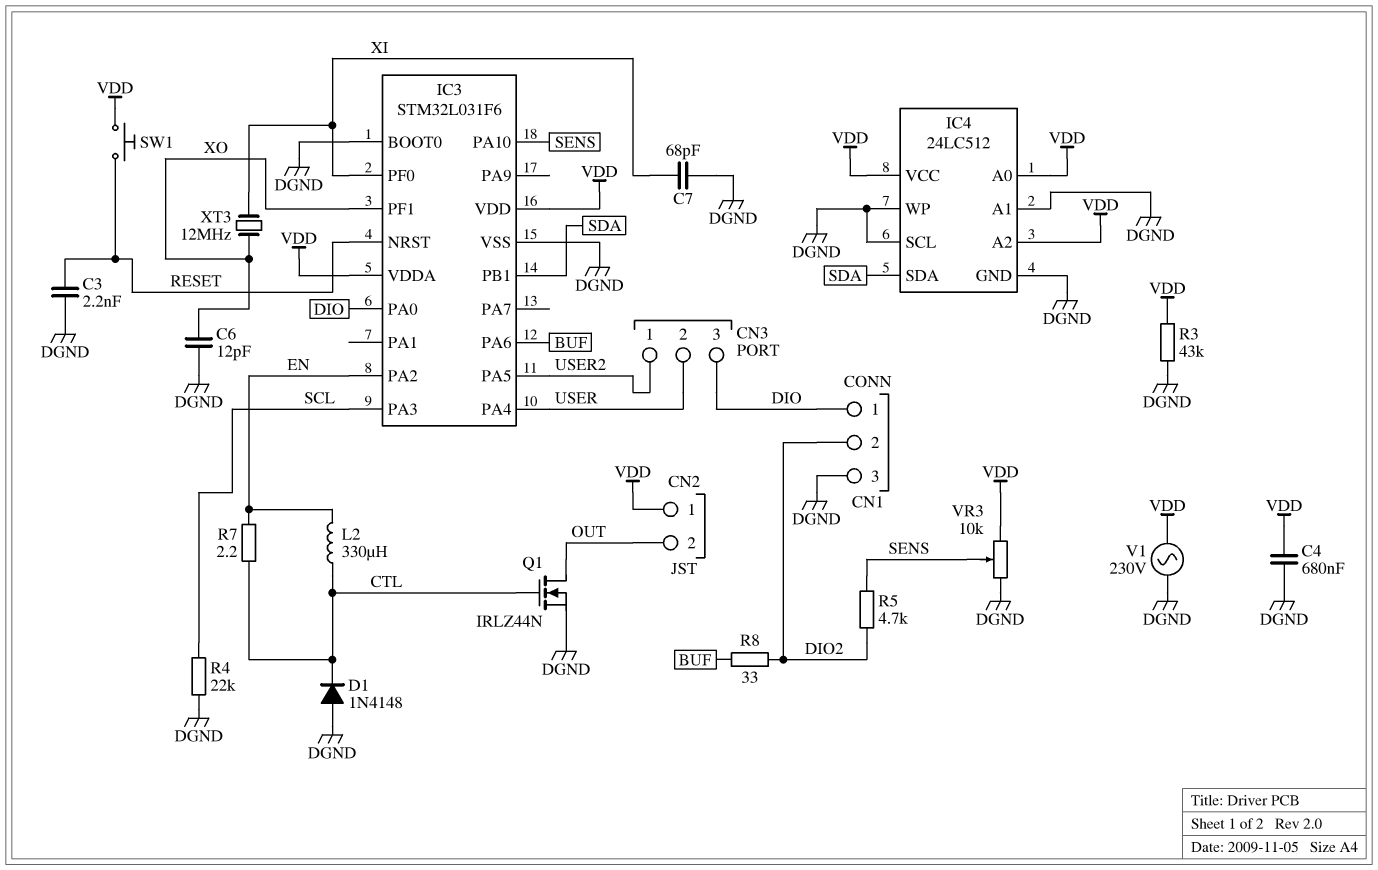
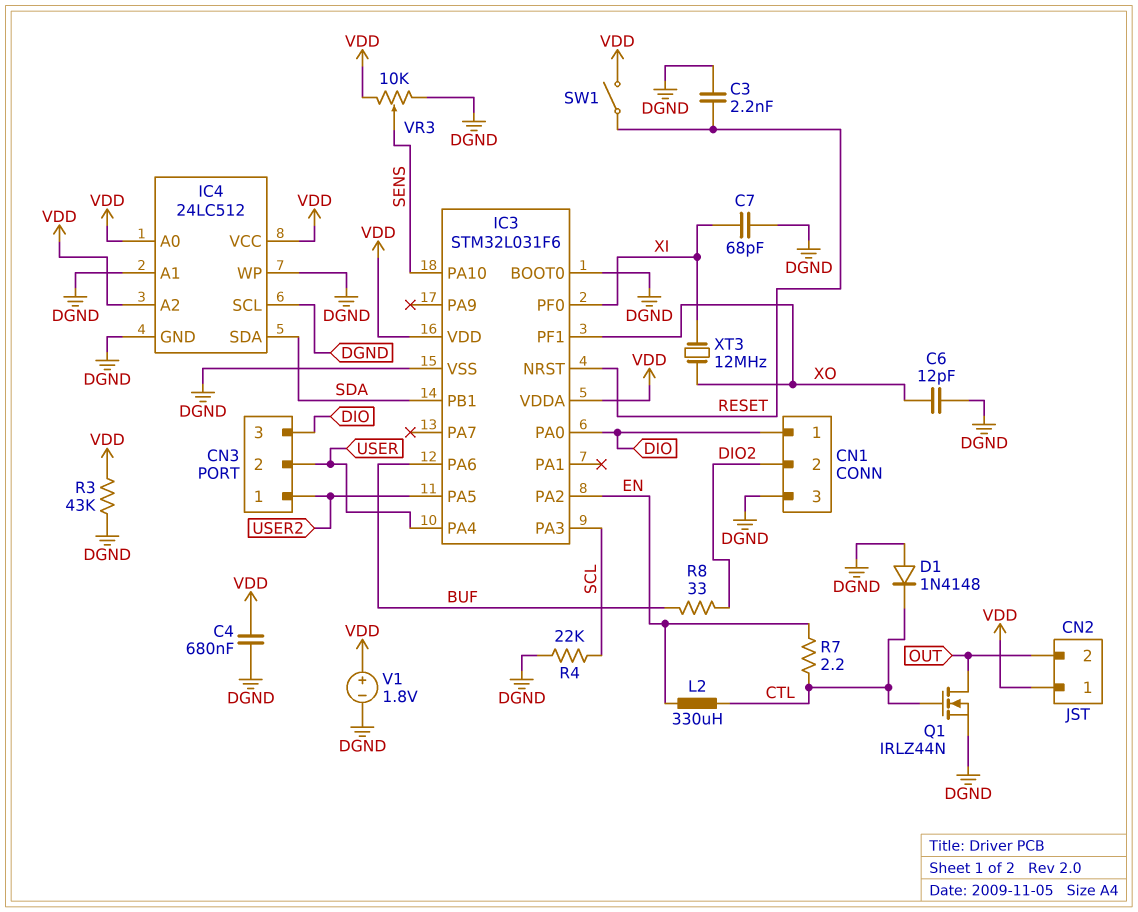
R5: 4.7k (DIO2, SENS) -> none
SW1: button (RESET, VDD) -> switch (RESET, VDD)
V1: AC 230V (DGND, VDD) -> 1.8V (plus VDD, minus DGND)

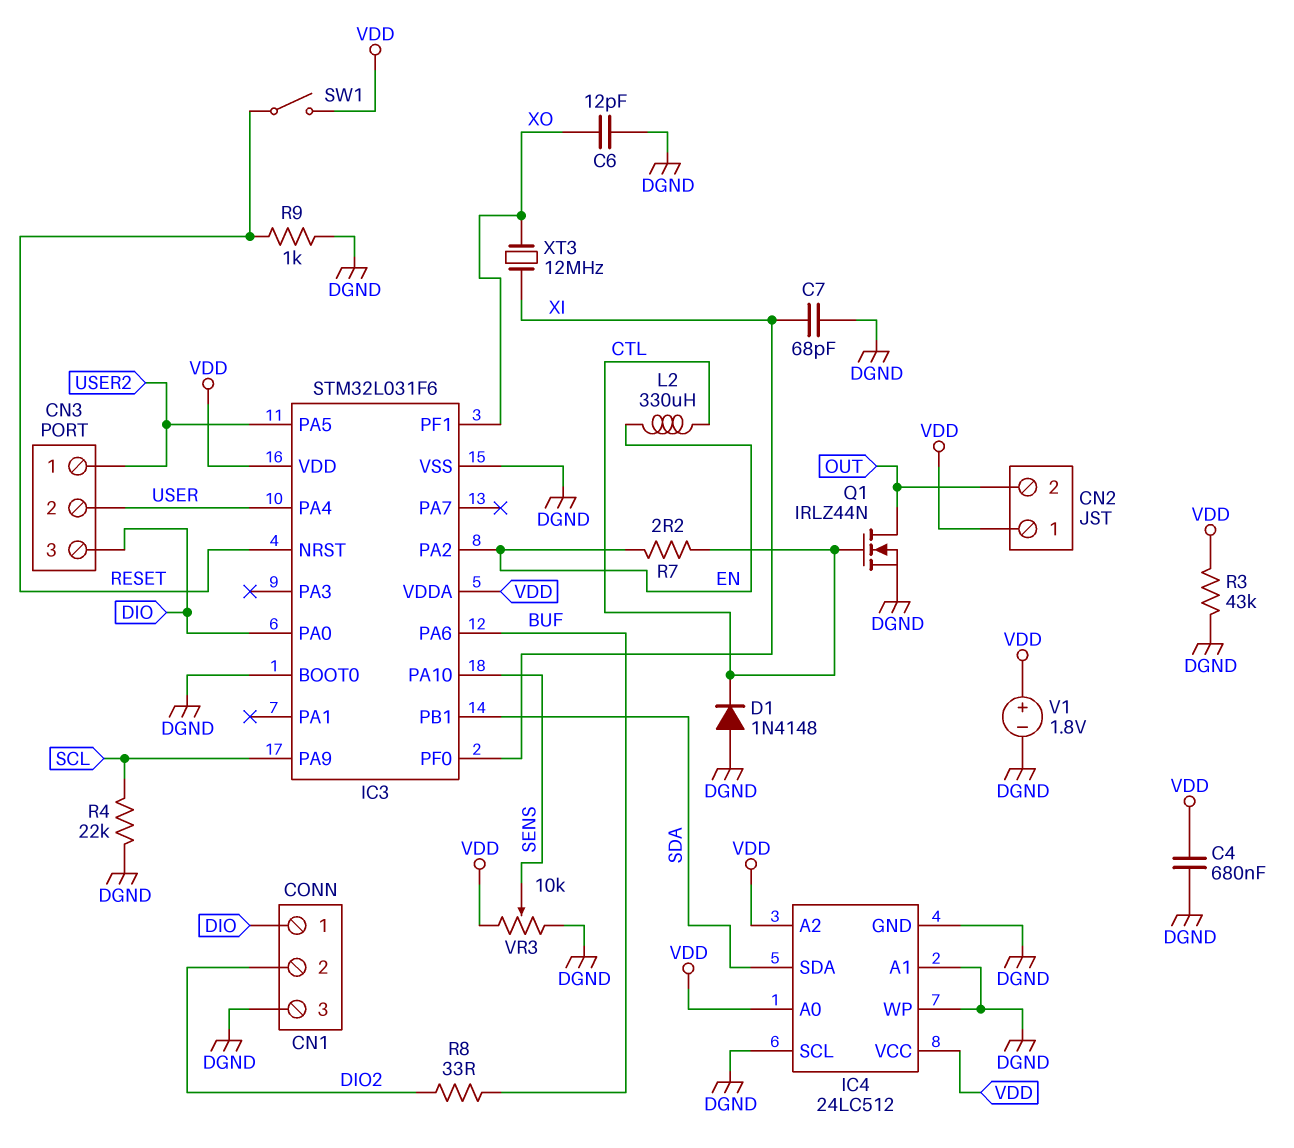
C3: 2.2nF (DGND, RESET) -> none
IC3 pin PA3: SCL -> none
IC3 pin PA9: none -> SCL
R9: none -> 1k (DGND, RESET)

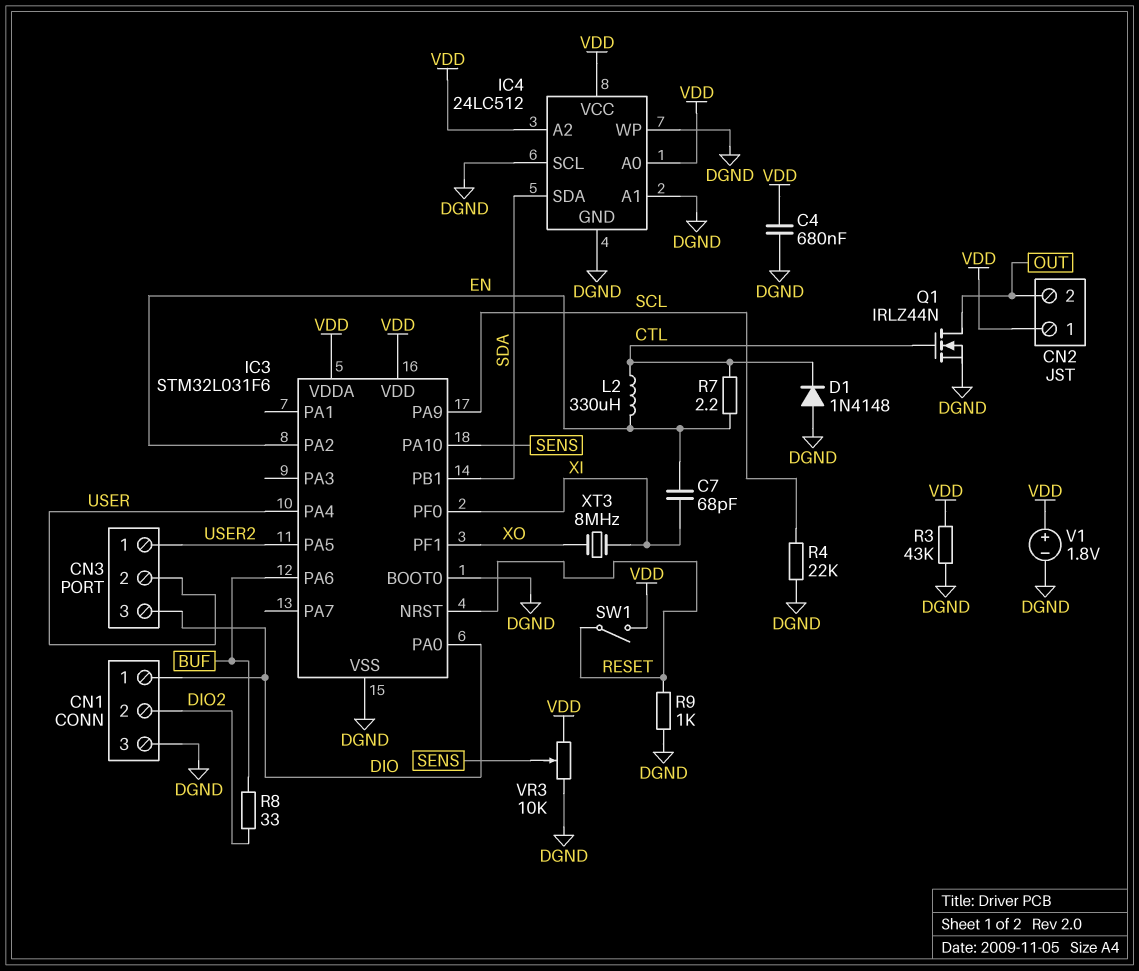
C6: 12pF (DGND, XO) -> none
C7: 68pF (DGND, XI) -> 68pF (EN, XI)
XT3: 12MHz (XI, XO) -> 8MHz (XI, XO)

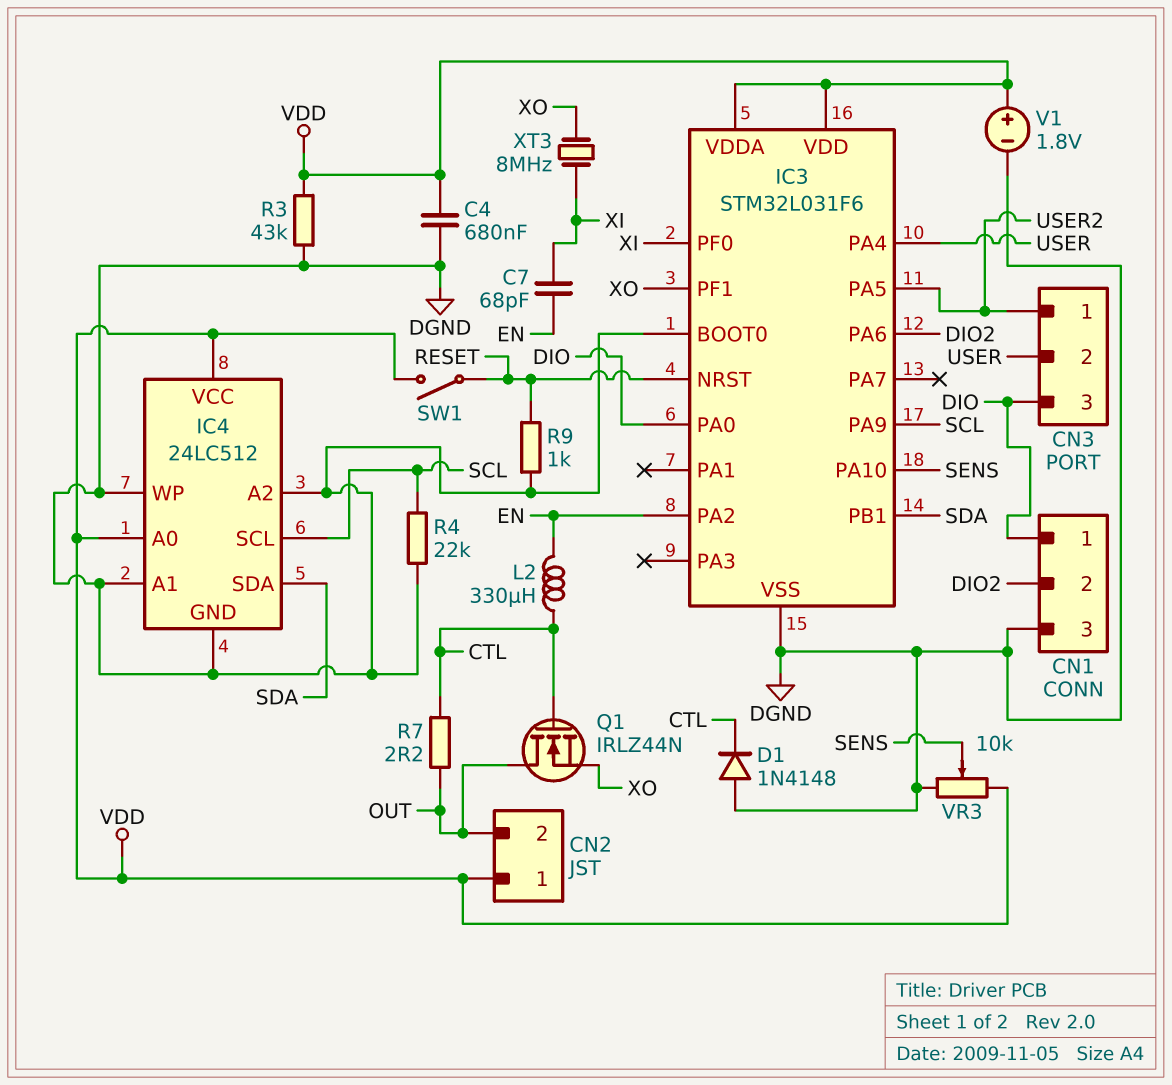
IC3 pin PA6: BUF -> DIO2
IC4 pin A2: VDD -> DGND
IC4 pin SCL: DGND -> SCL
Q1: NMOS IRLZ44N (G CTL, D OUT, S DGND) -> NMOS IRLZ44N (G CTL, D OUT, S XO)
R7: 2.2 (CTL, EN) -> 2.2 (CTL, OUT)
R8: 33 (BUF, DIO2) -> none

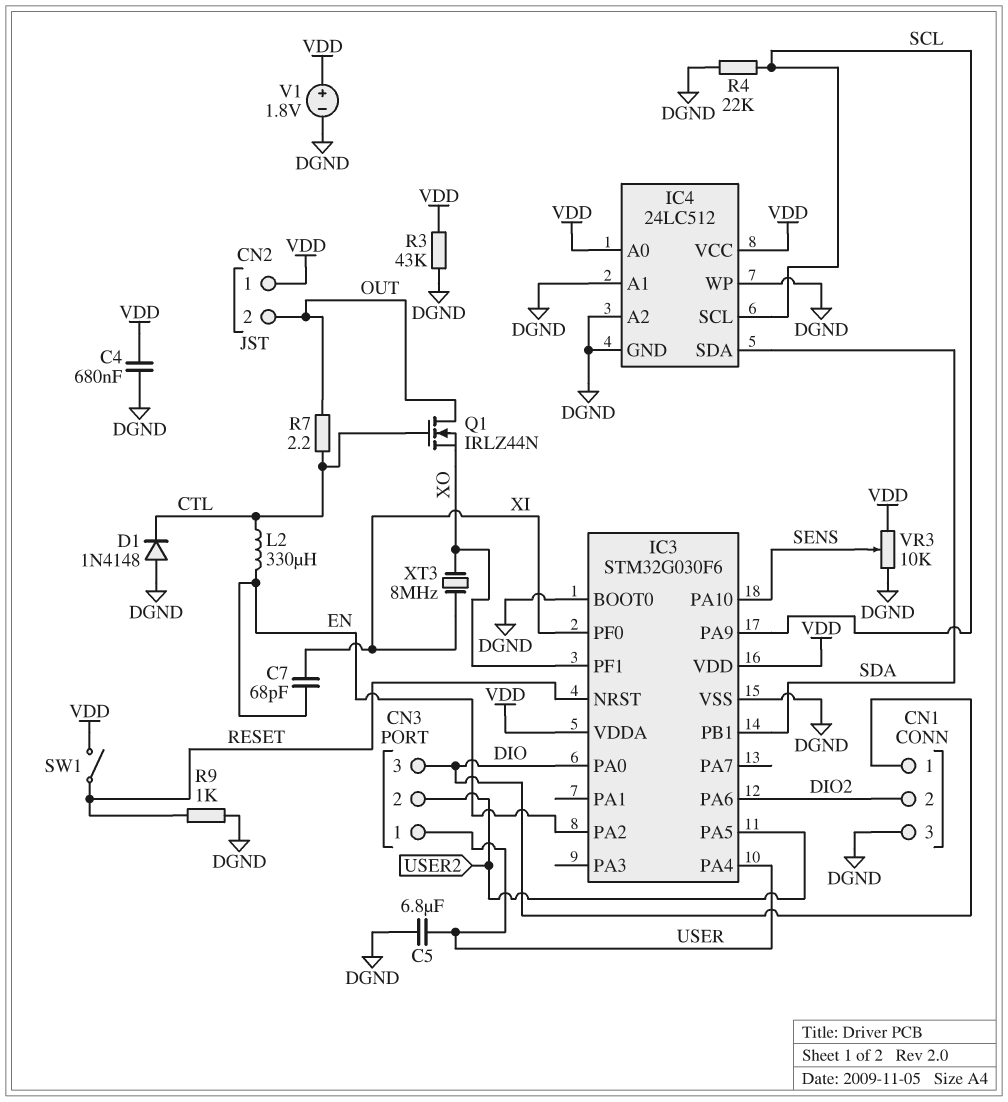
C5: none -> 6.8uF (DGND, USER)
CN3 pin 1: USER2 -> USER
CN3 pin 2: USER -> USER2
IC3: STM32L031F6 -> STM32G030F6

